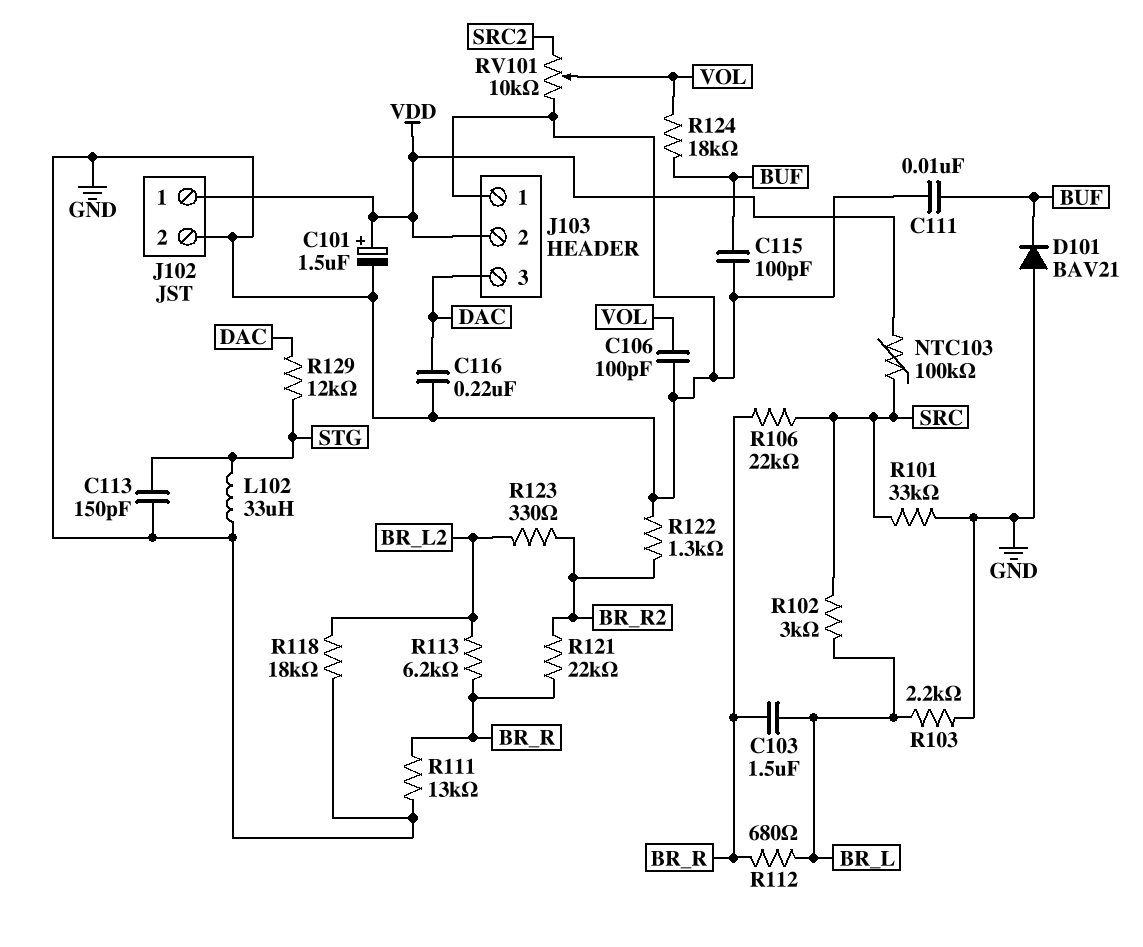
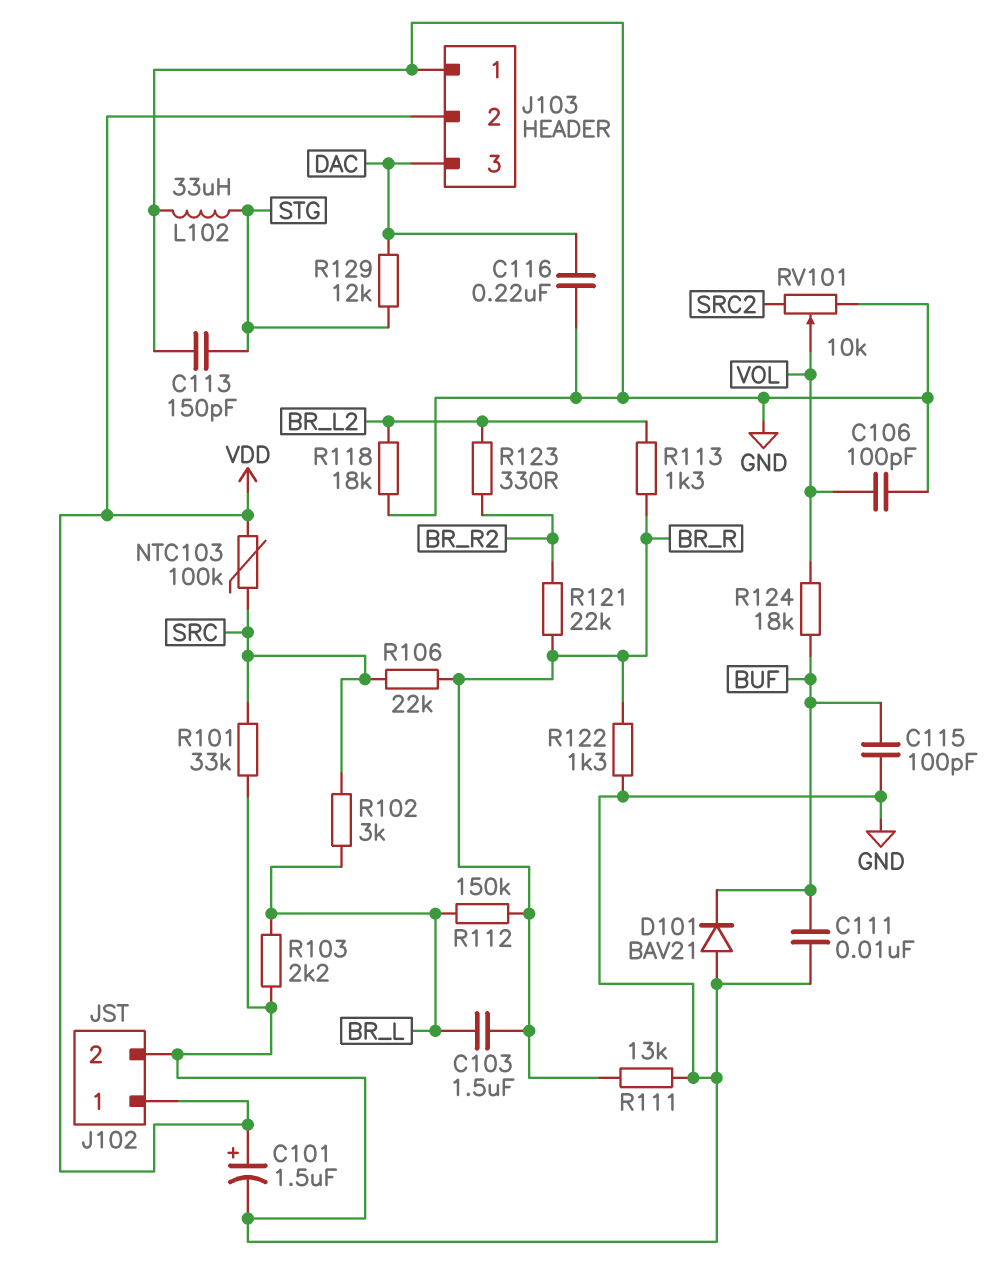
R112: 680 (BR_L, BR_R) -> 150k (BR_L, BR_R)
R113: 6.2k (BR_L2, BR_R) -> 1.3k (BR_L2, BR_R)
R122: 1.3k (BR_R2, GND) -> 1.3k (BR_R, GND)

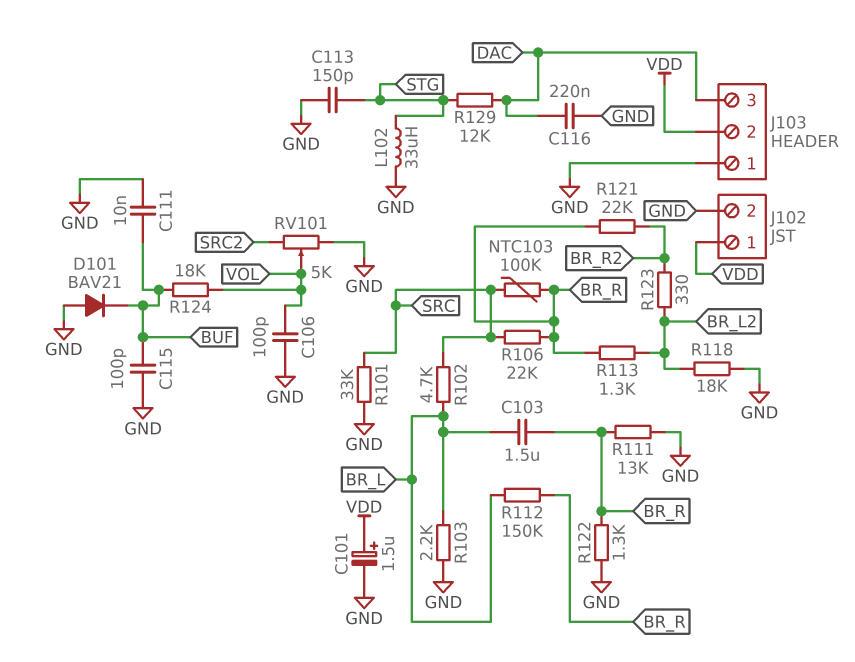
NTC103: 100k (SRC, VDD) -> 100k (BR_R, SRC)
R102: 3k (BR_L, SRC) -> 4.7k (BR_L, SRC)
RV101: 10k (GND, SRC2, wiper VOL) -> 5k (GND, SRC2, wiper VOL)

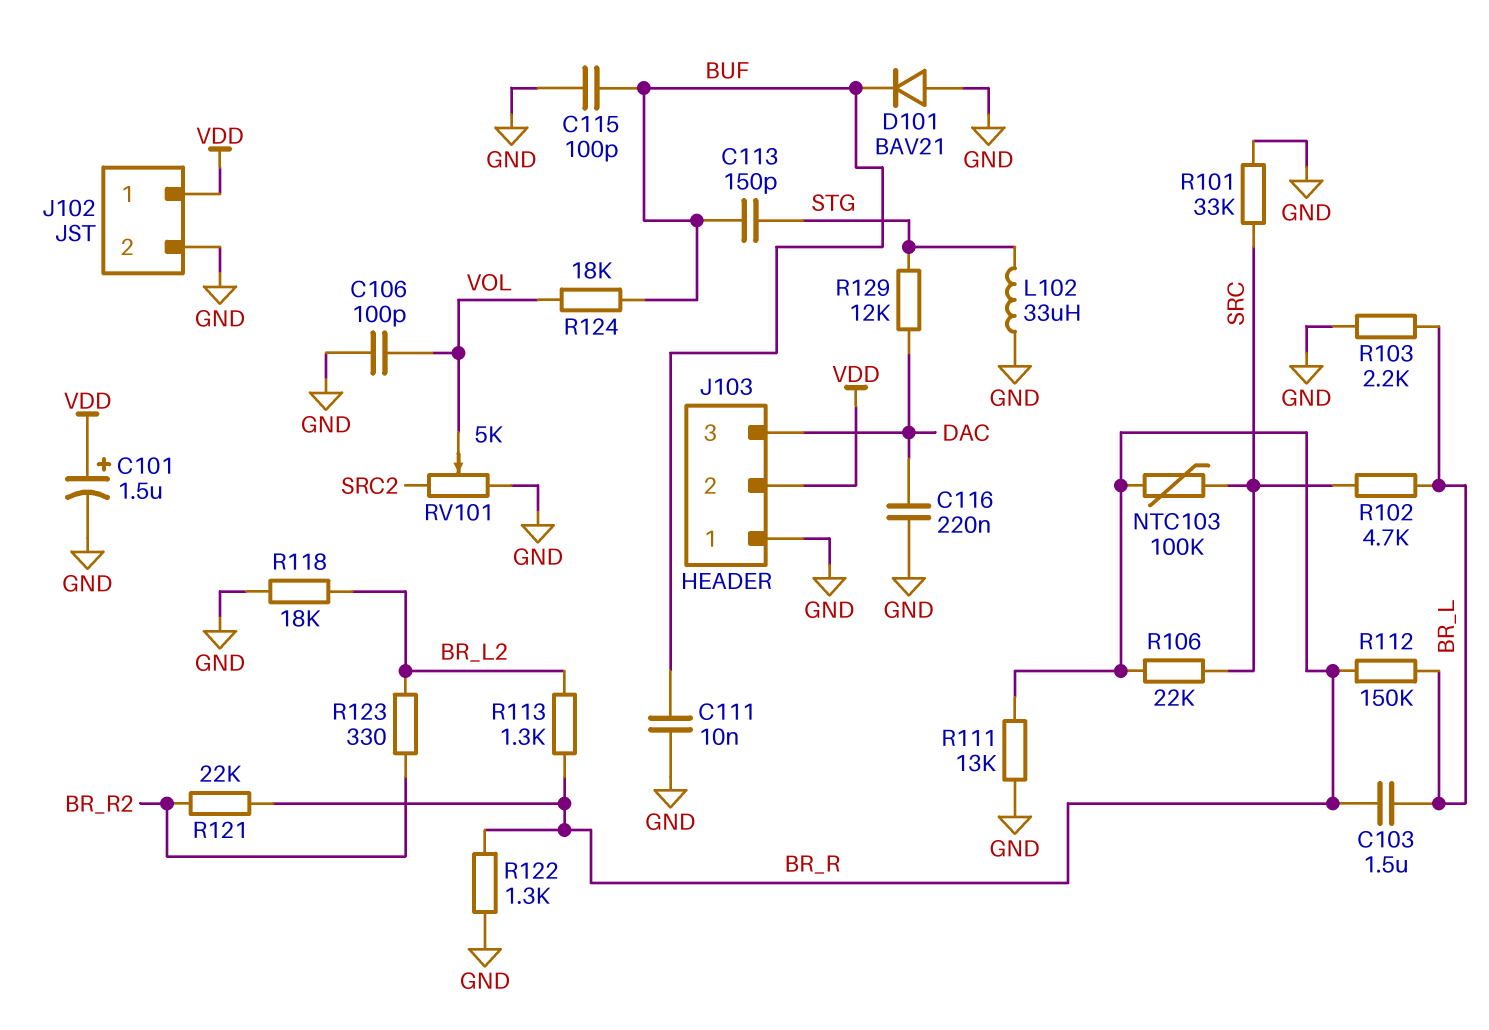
C113: 150pF (GND, STG) -> 150pF (BUF, STG)

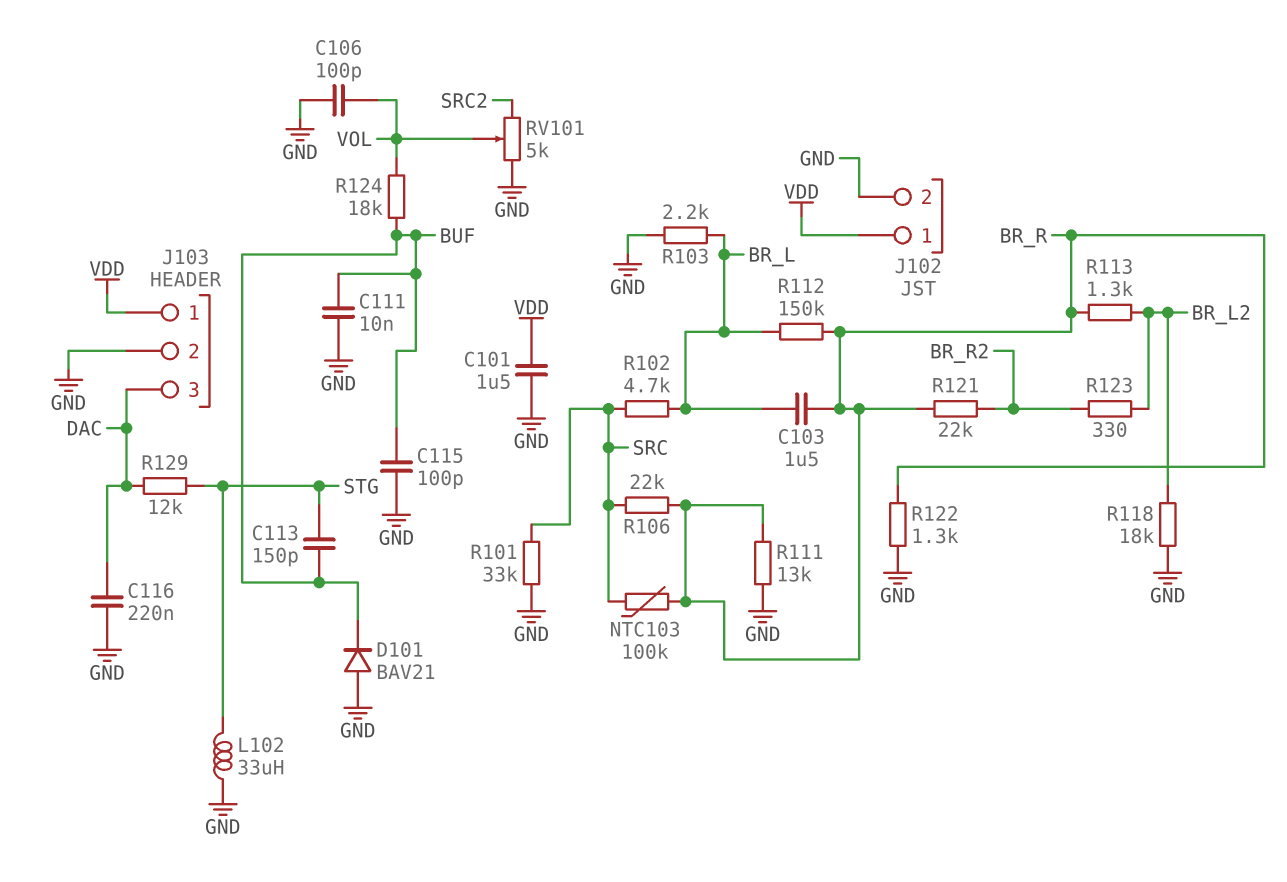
C101: 1.5uF (plus VDD, minus GND) -> 1.5uF (GND, VDD)
J103 pin 1: GND -> VDD
J103 pin 2: VDD -> GND

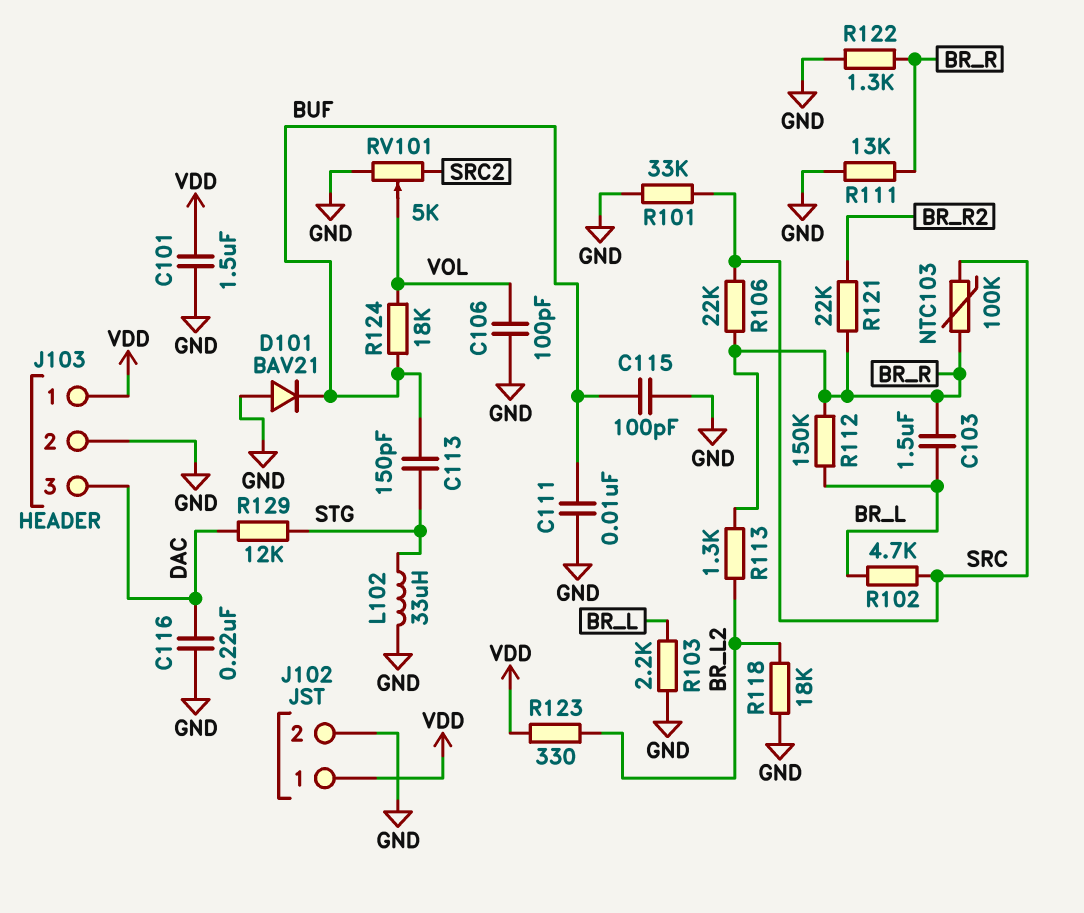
R123: 330 (BR_L2, BR_R2) -> 330 (BR_L2, VDD)

